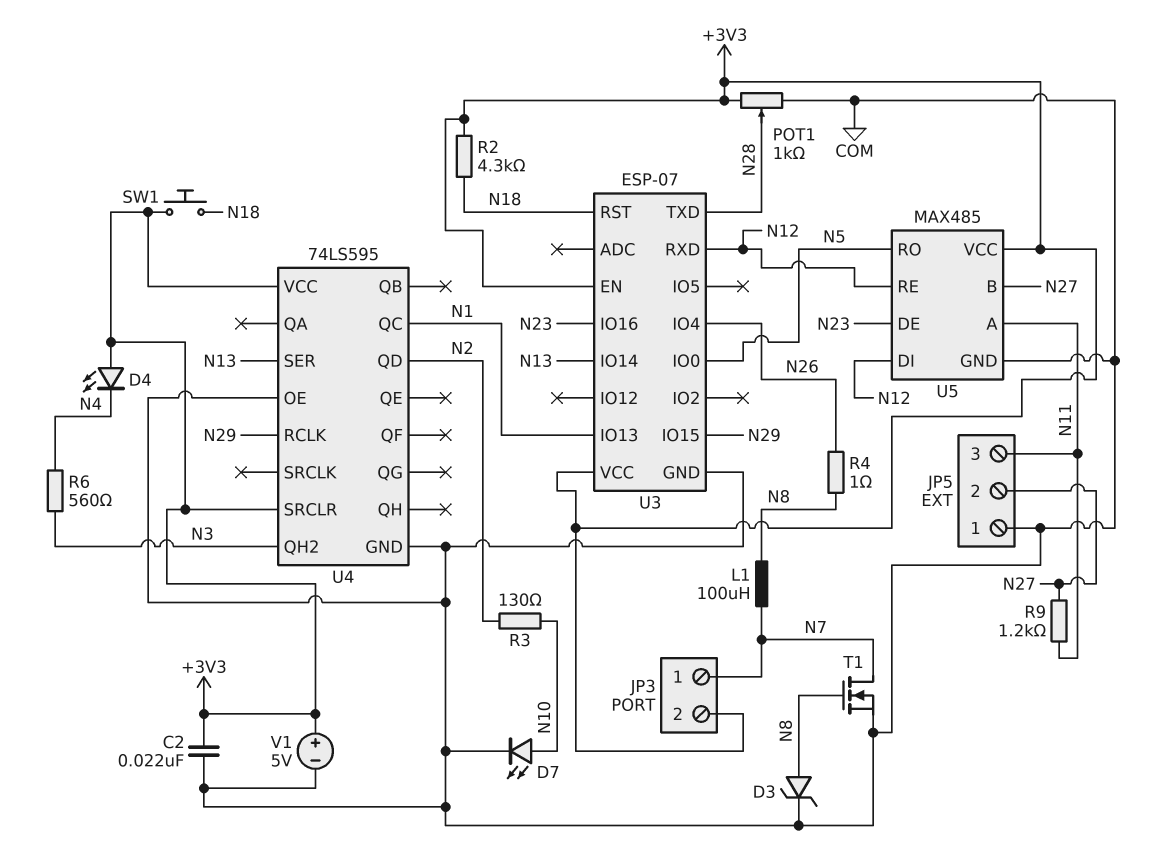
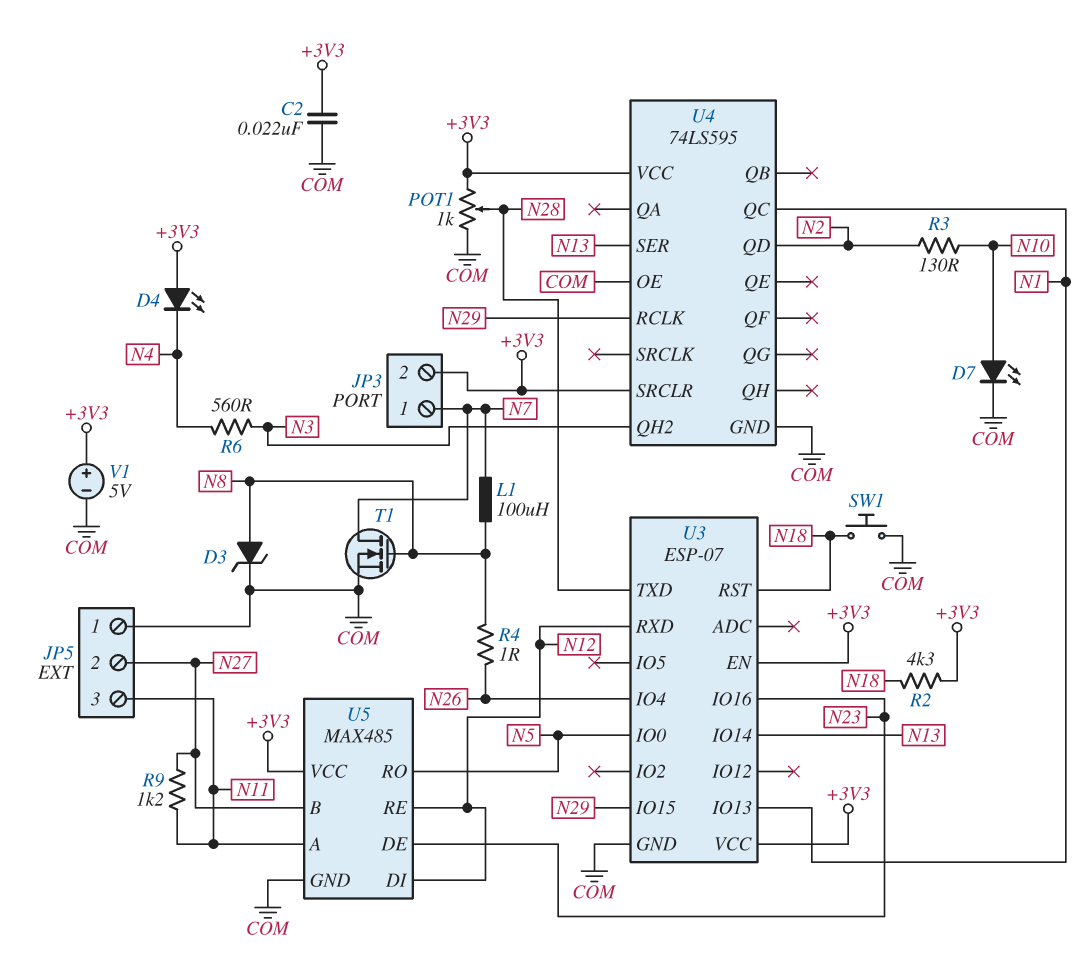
SW1: button (+3V3, N18) -> button (COM, N18)

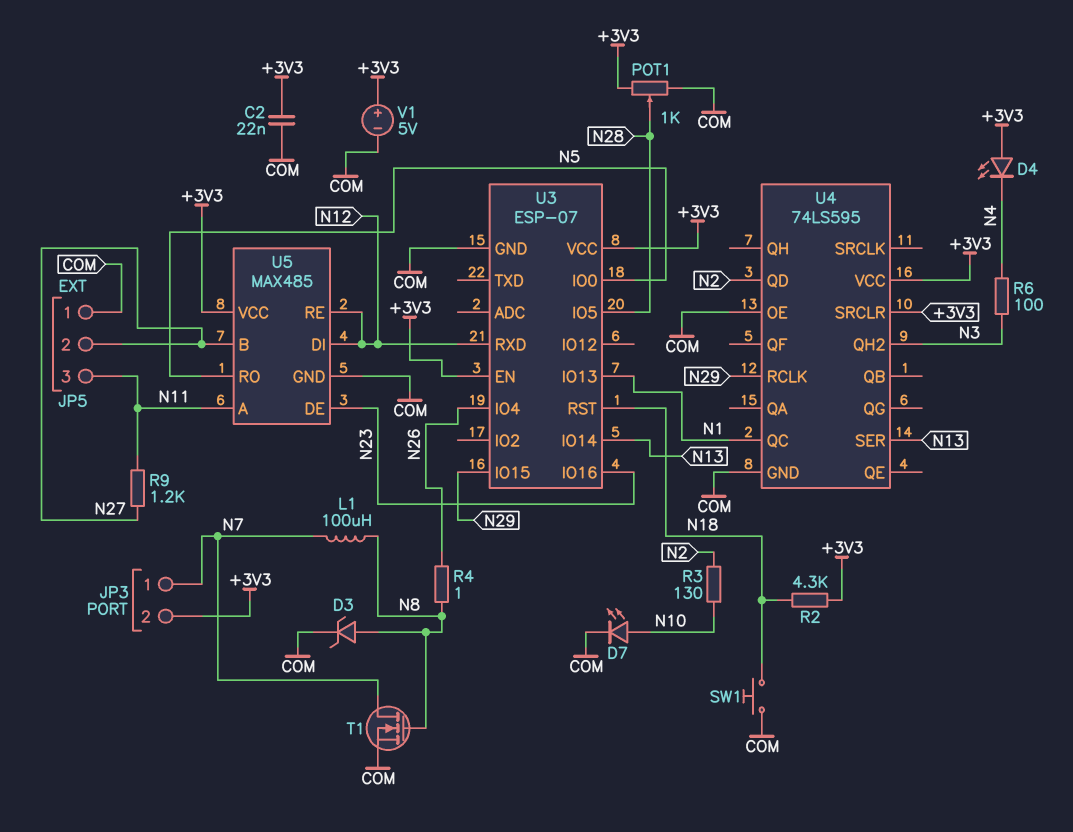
R6: 560 (N3, N4) -> 100 (N3, N4)
U3 pin IO5: none -> N28
U3 pin TXD: N28 -> none

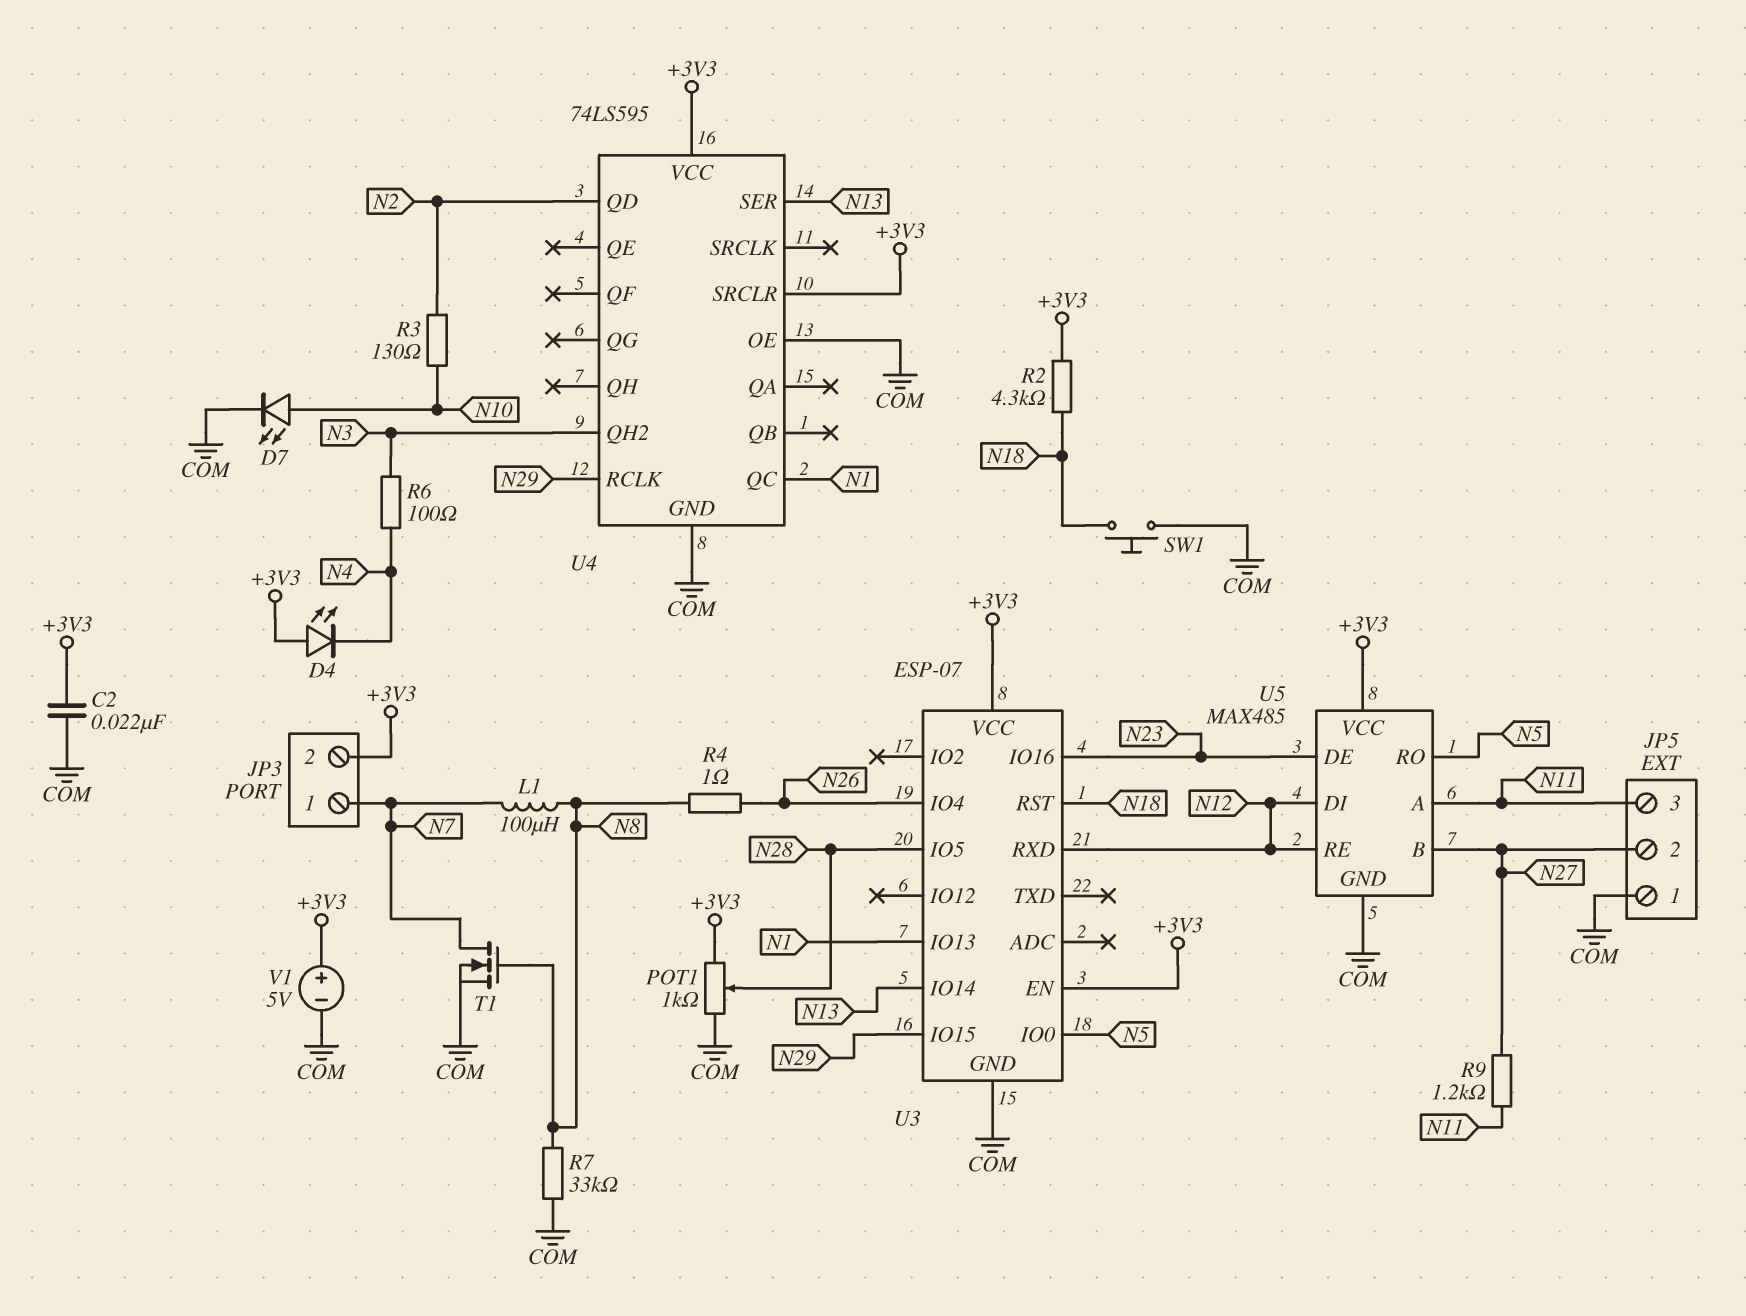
D3: zener (A N8, K COM) -> none
R7: none -> 33k (COM, N8)

